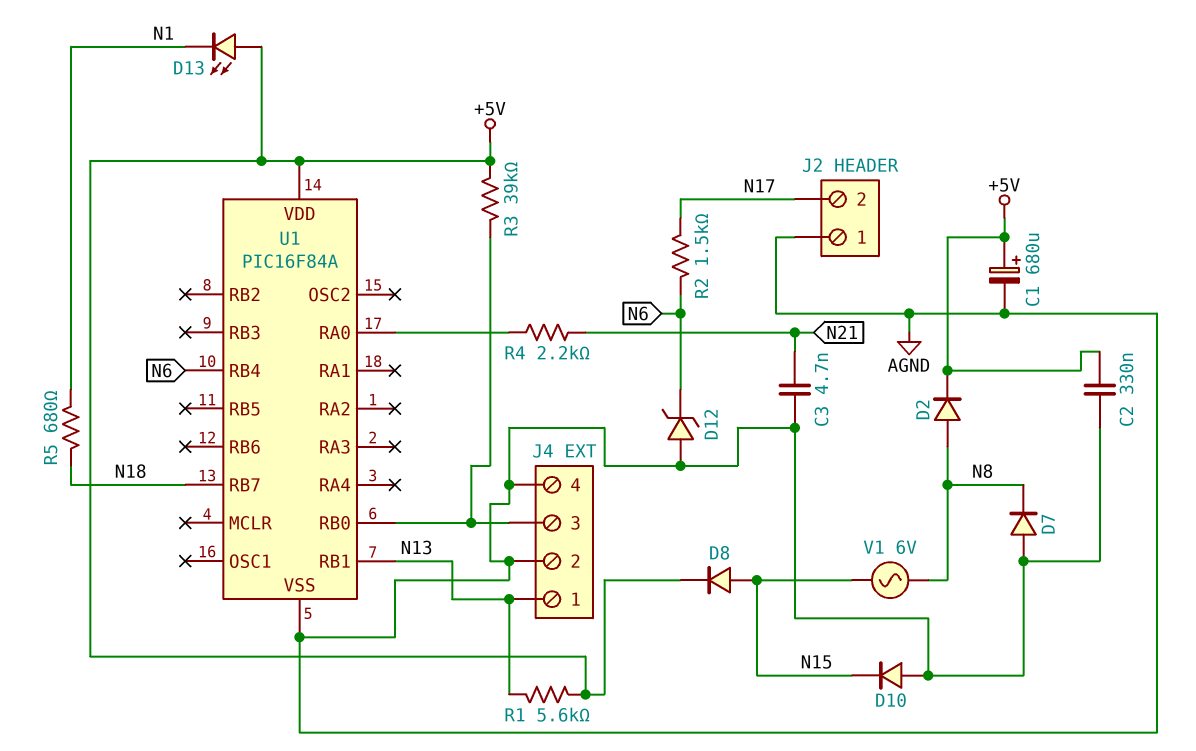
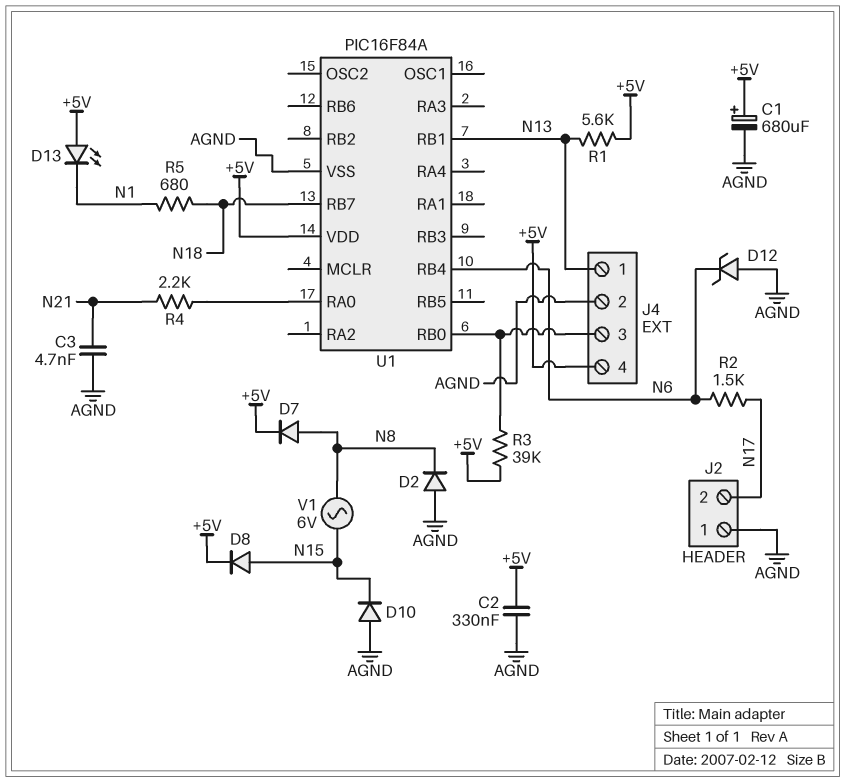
D2: diode (A N8, K +5V) -> diode (A AGND, K N8)
D7: diode (A AGND, K N8) -> diode (A N8, K +5V)
J4 pin 4: AGND -> +5V

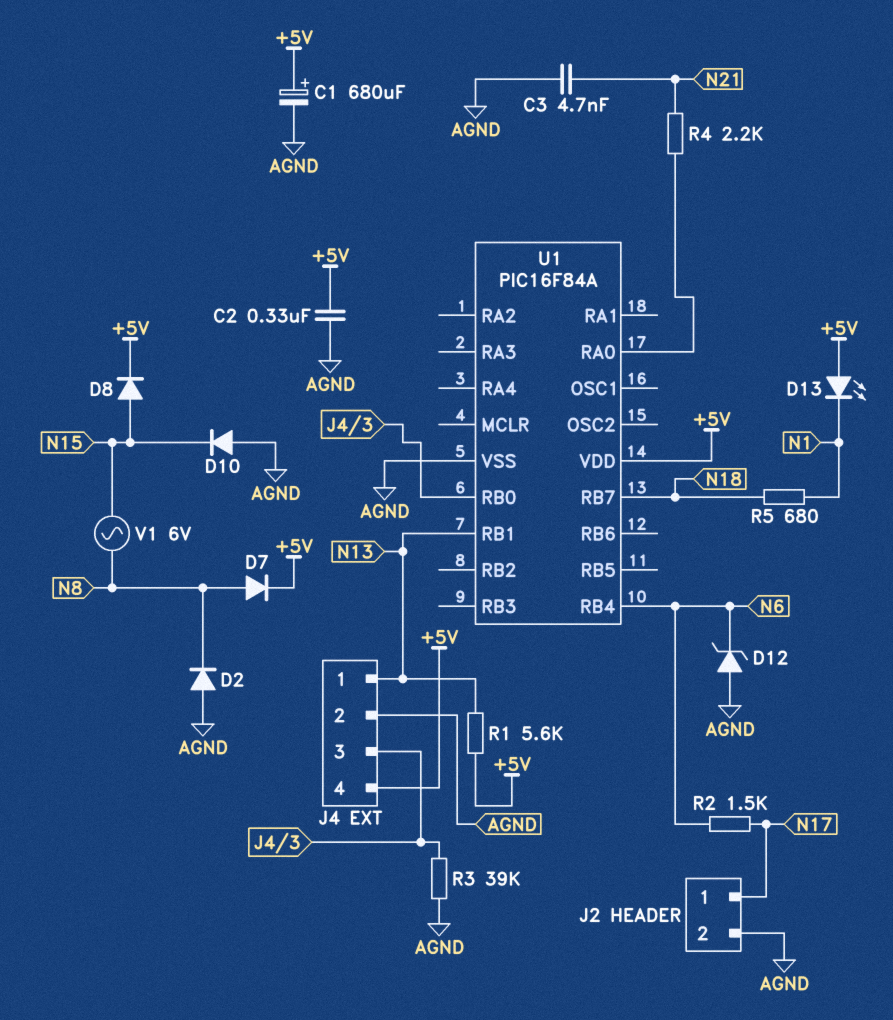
J2 pin 1: AGND -> N17
J2 pin 2: N17 -> AGND
R3: 39k (+5V, J4/3) -> 39k (AGND, J4/3)

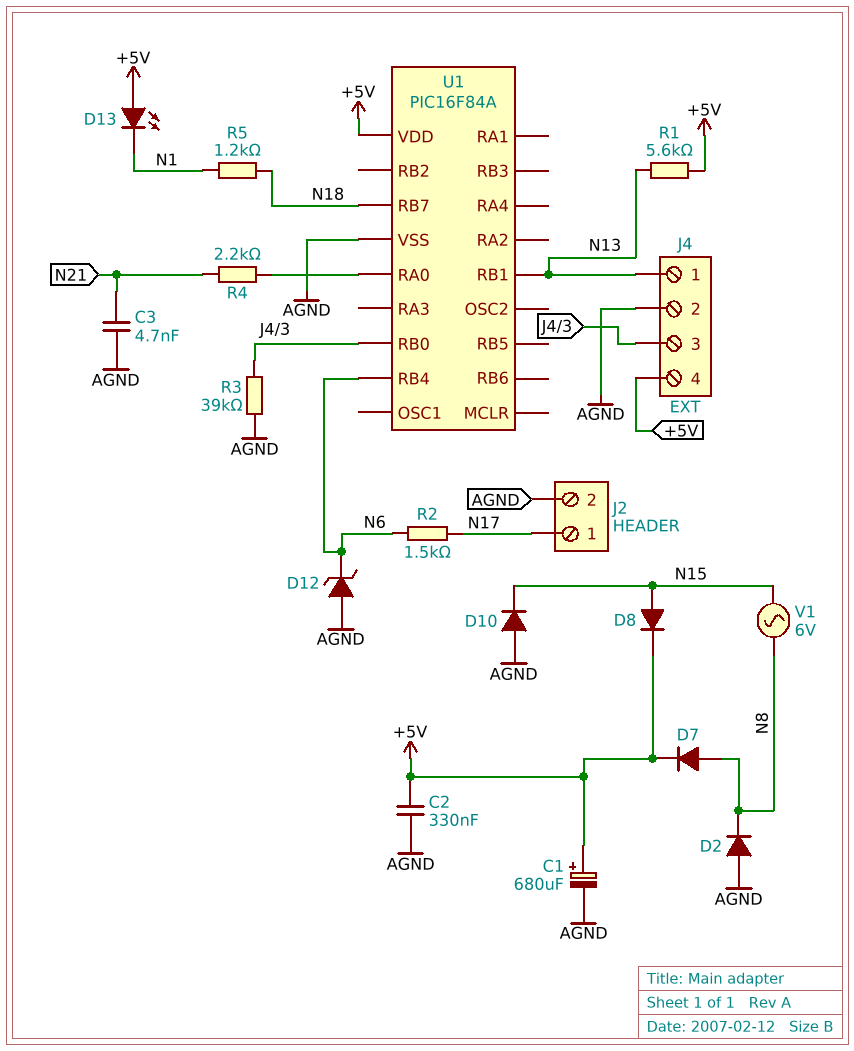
R5: 680 (N1, N18) -> 1.2k (N1, N18)

